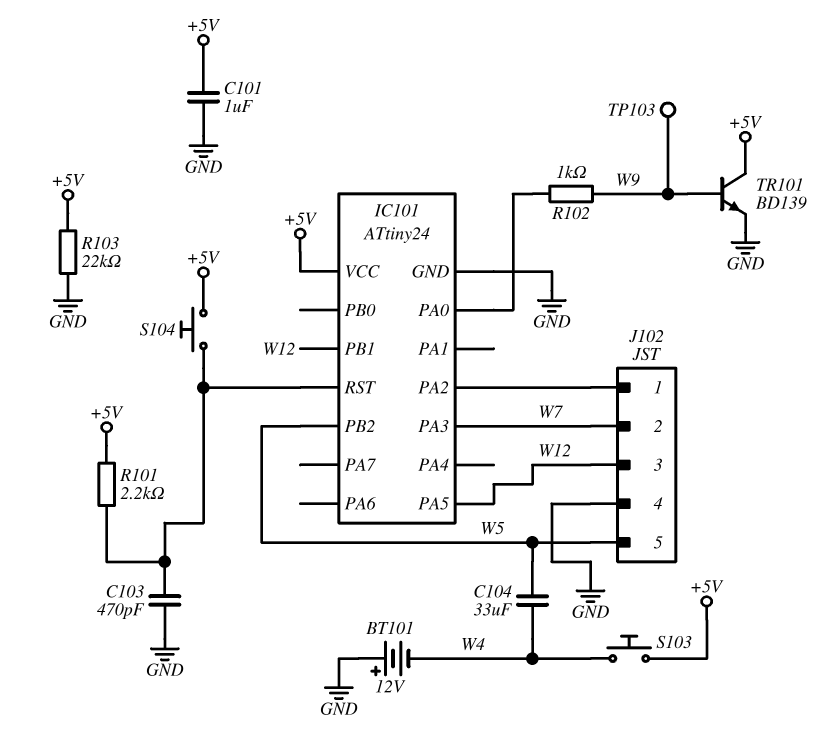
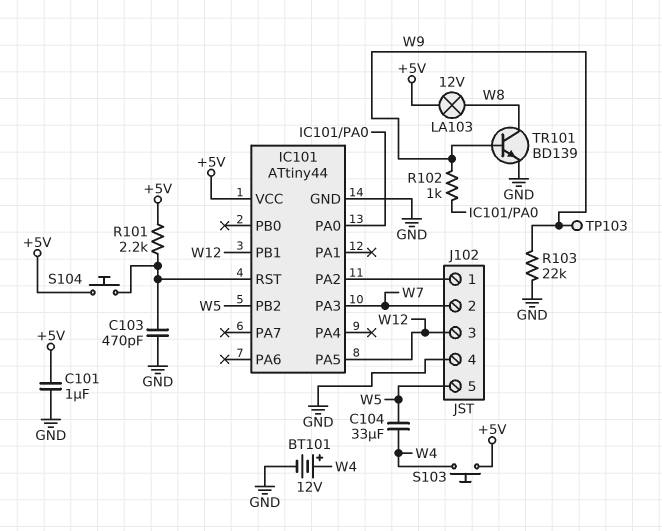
BT101: 12V (plus GND, minus W4) -> 12V (plus W4, minus GND)
IC101: ATtiny24 -> ATtiny44
LA103: none -> lamp 12V (+5V, W8)
R103: 22k (+5V, GND) -> 22k (GND, W9)
TR101: NPN BD139 (B W9, C +5V, E GND) -> NPN BD139 (B W9, C W8, E GND)

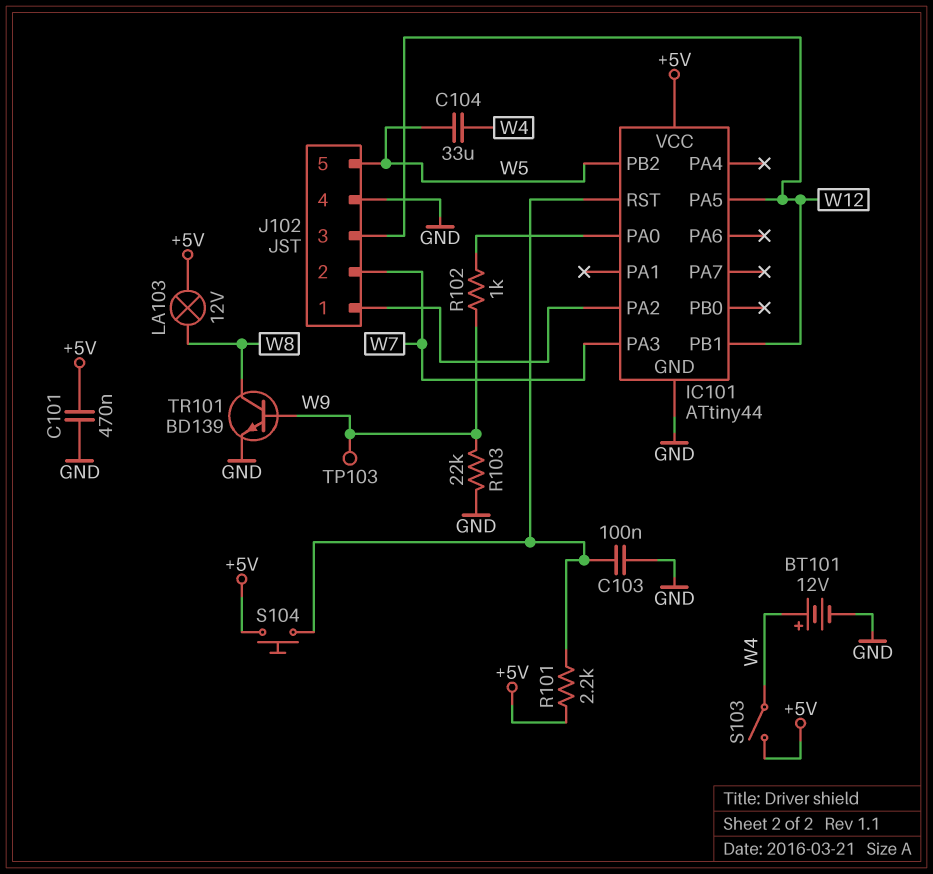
C101: 1uF (+5V, GND) -> 470nF (+5V, GND)
C103: 470pF (GND, IC101/RST) -> 100nF (GND, IC101/RST)
S103: button (+5V, W4) -> switch (+5V, W4)

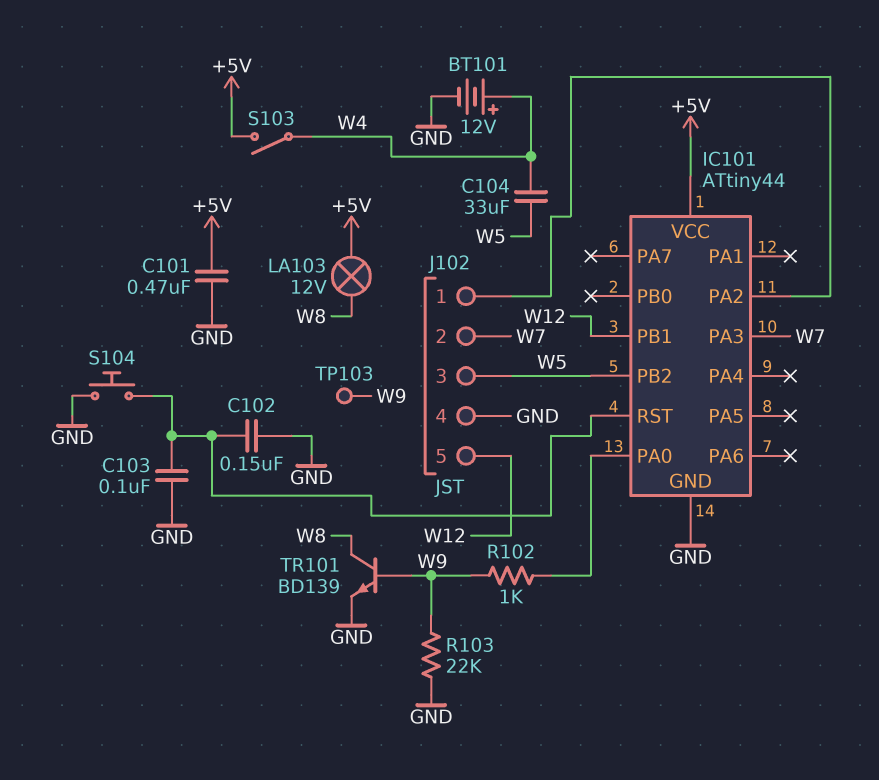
C102: none -> 150nF (GND, IC101/RST)
IC101 pin PA5: W12 -> none
J102 pin 3: W12 -> W5
J102 pin 5: W5 -> W12
R101: 2.2k (+5V, IC101/RST) -> none
S104: button (+5V, IC101/RST) -> button (GND, IC101/RST)

